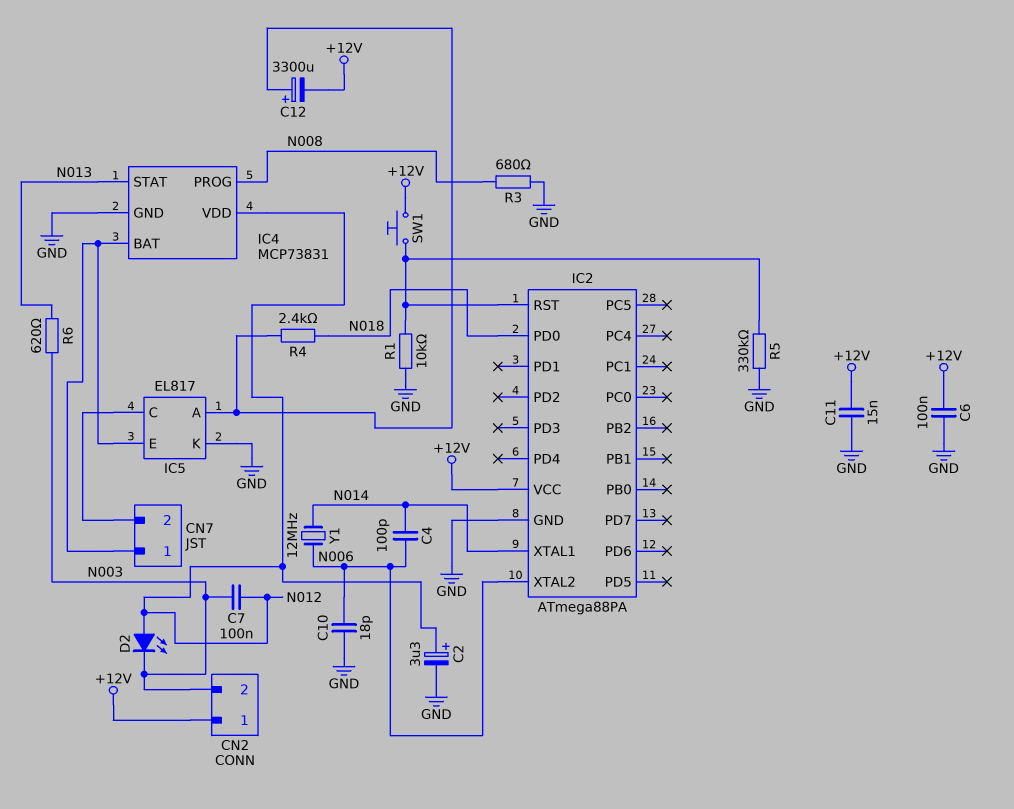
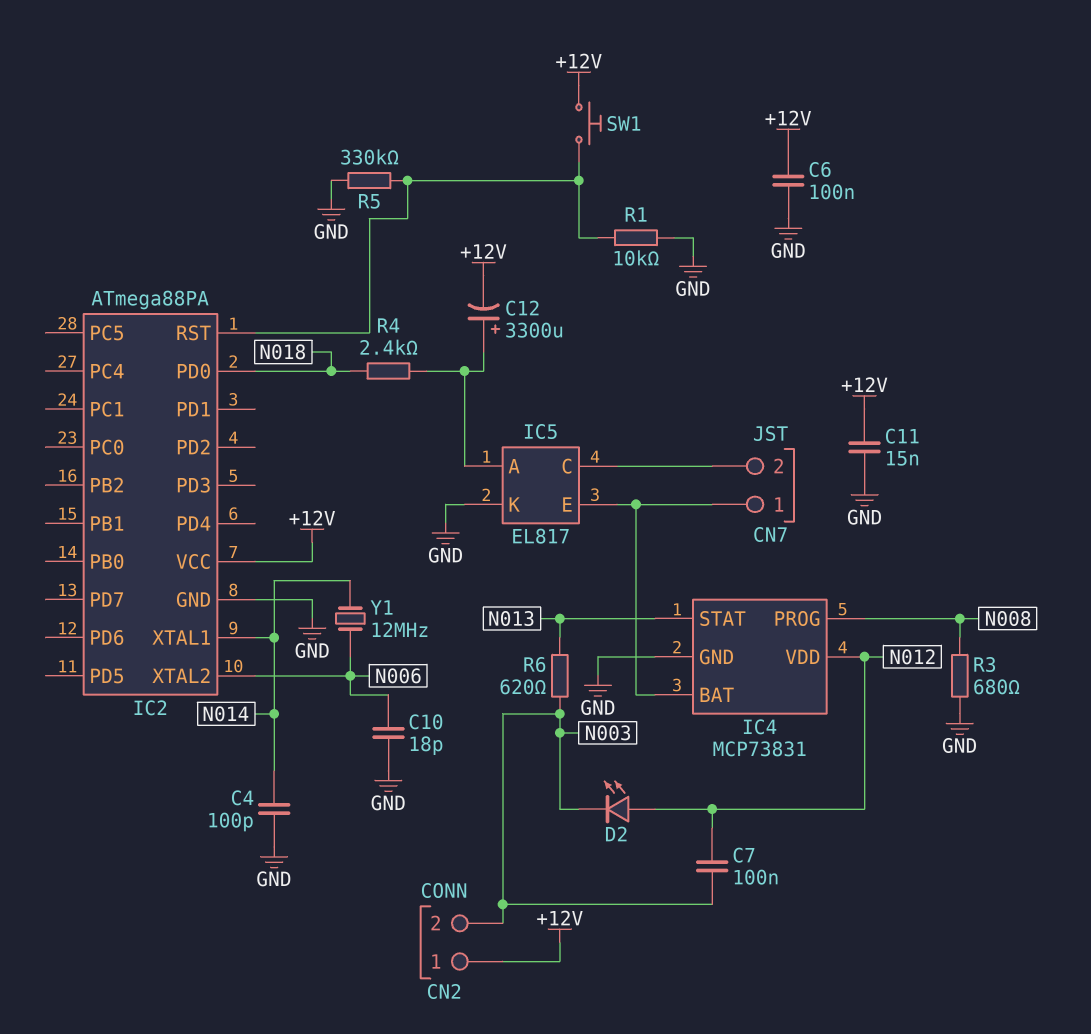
C2: 3.3uF (plus N012, minus GND) -> none
C4: 100pF (N006, N014) -> 100pF (GND, N014)

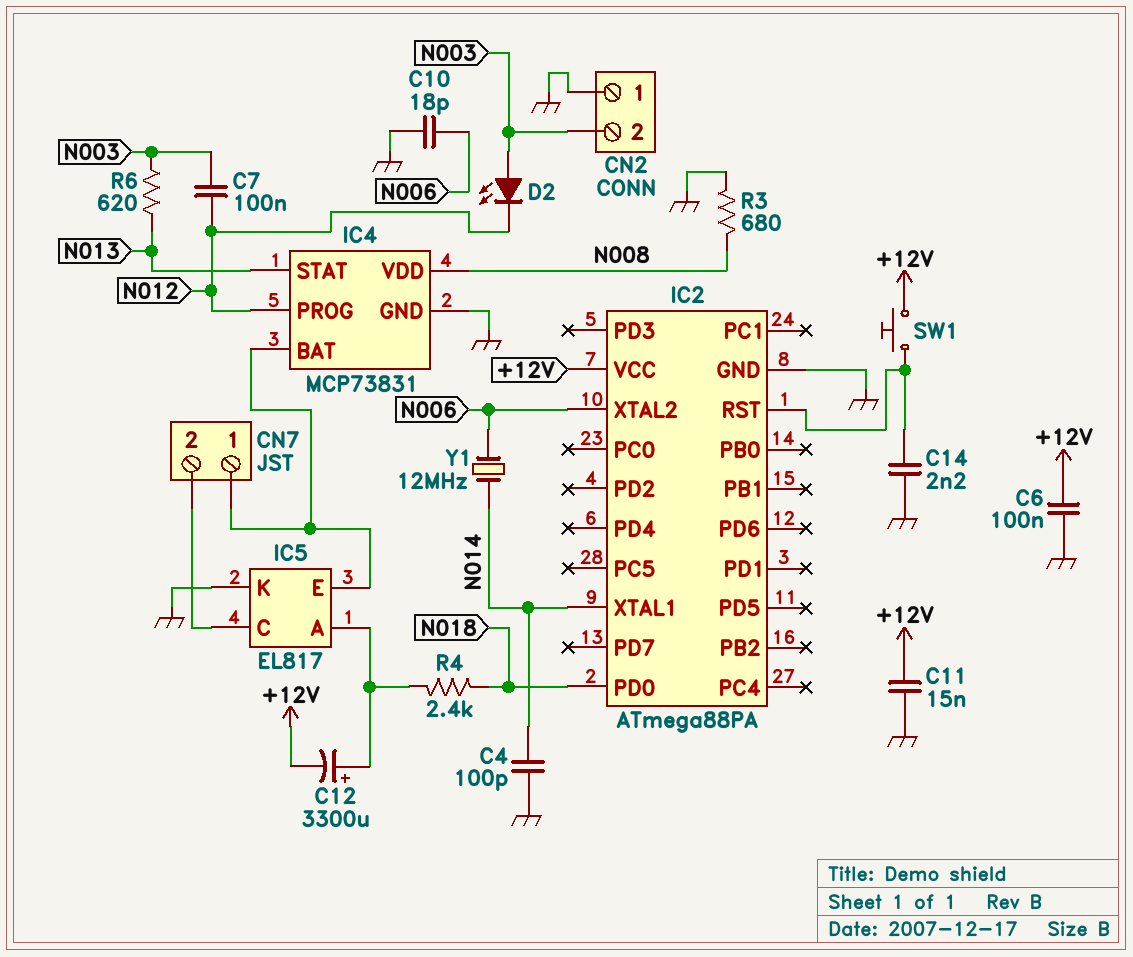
C14: none -> 2.2nF (GND, IC2/RST)
CN2 pin 1: +12V -> GND
D2: LED (A N012, K N003) -> LED (A N003, K N012)
IC4 pin PROG: N008 -> N012
IC4 pin VDD: N012 -> N008
R1: 10k (GND, IC2/RST) -> none
R5: 330k (GND, IC2/RST) -> none

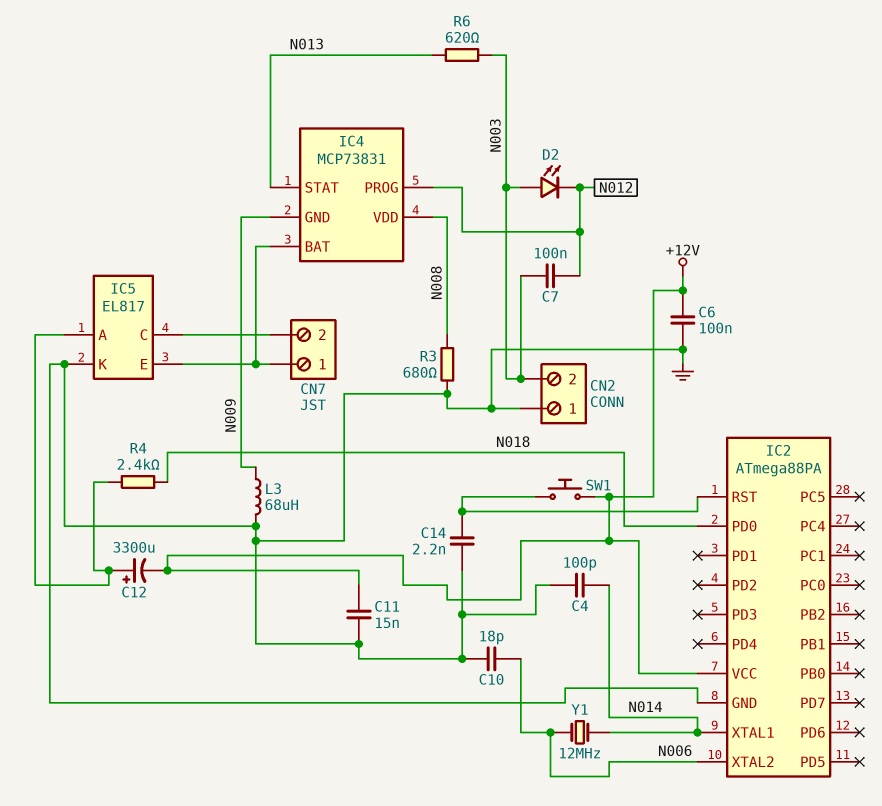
IC4 pin GND: GND -> N009
L3: none -> 68uH (GND, N009)

